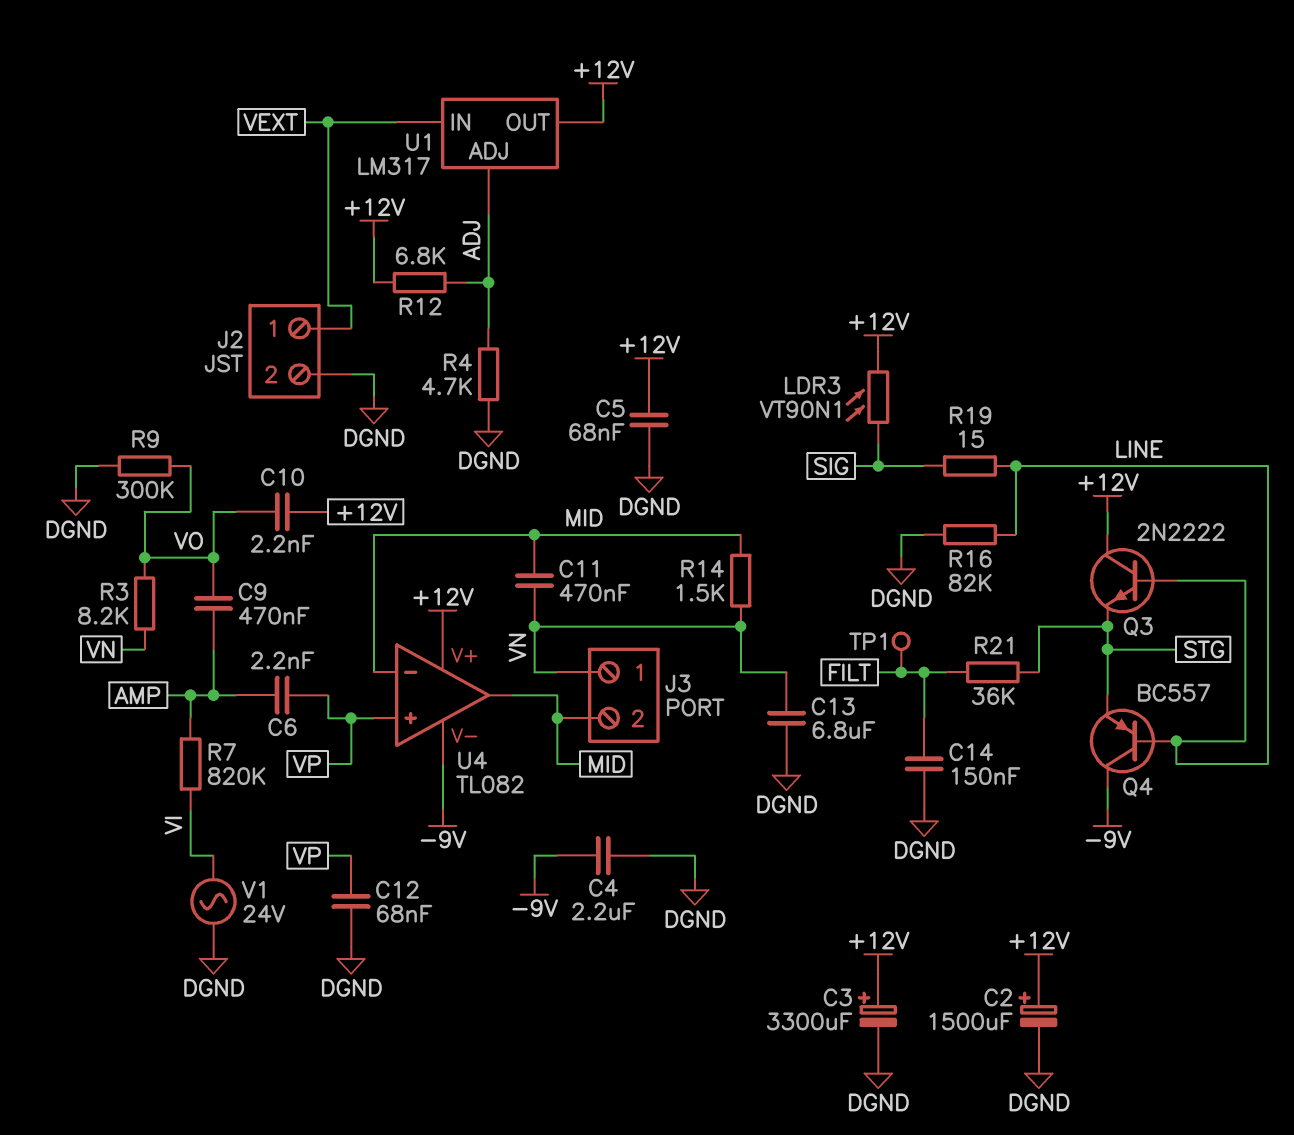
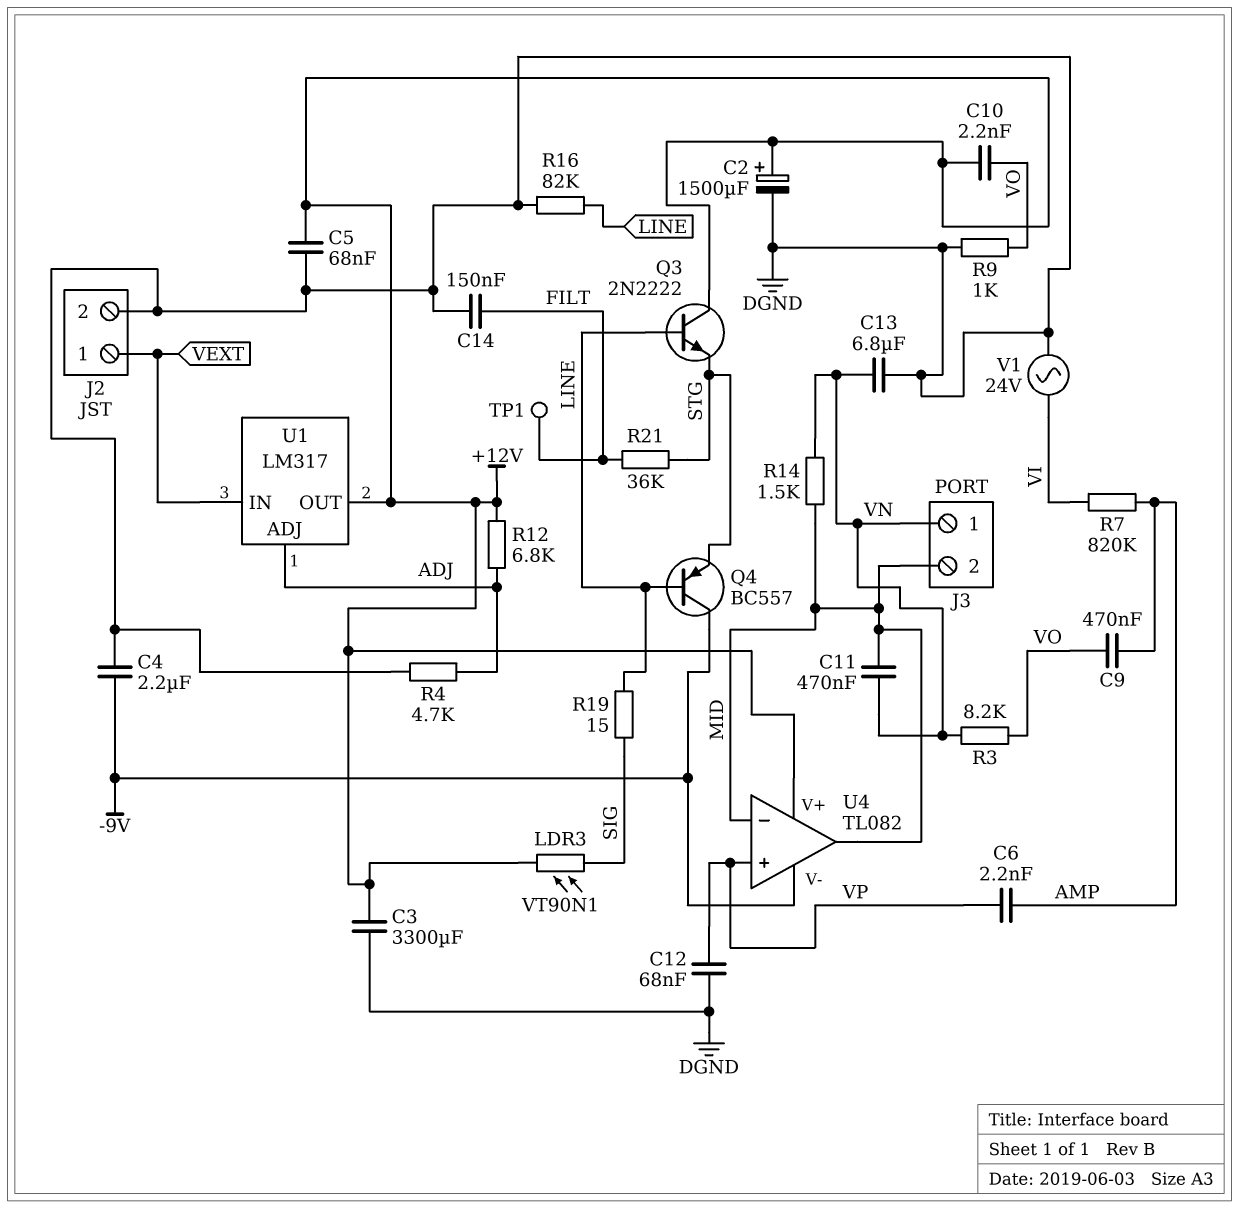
C3: 3300uF (plus +12V, minus DGND) -> 3300uF (+12V, DGND)
R9: 300k (DGND, VO) -> 1k (DGND, VO)

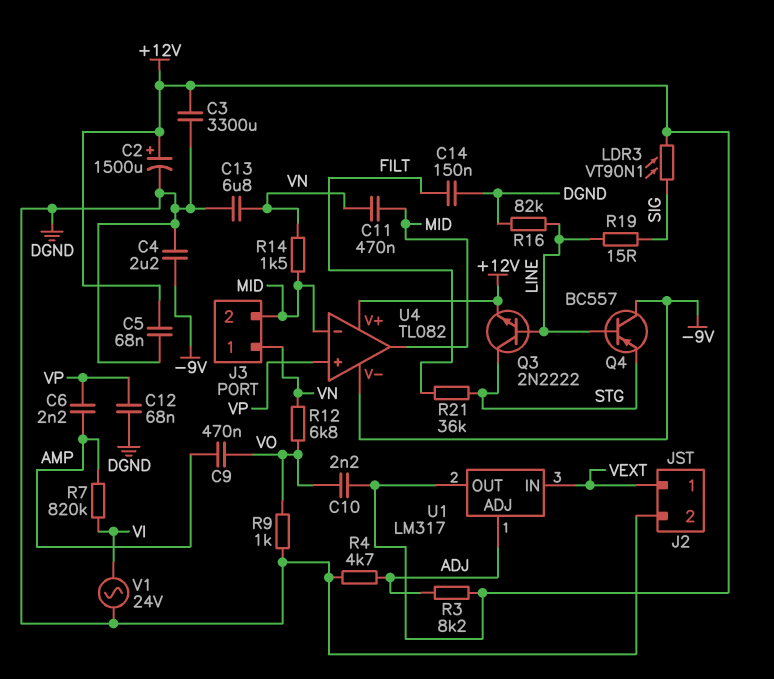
Q3: NPN 2N2222 (B LINE, C +12V, E STG) -> NPN 2N2222 (B LINE, C STG, E +12V)
R3: 8.2k (VN, VO) -> 8.2k (+12V, ADJ)
R12: 6.8k (+12V, ADJ) -> 6.8k (VN, VO)
TP1: test point (FILT) -> none

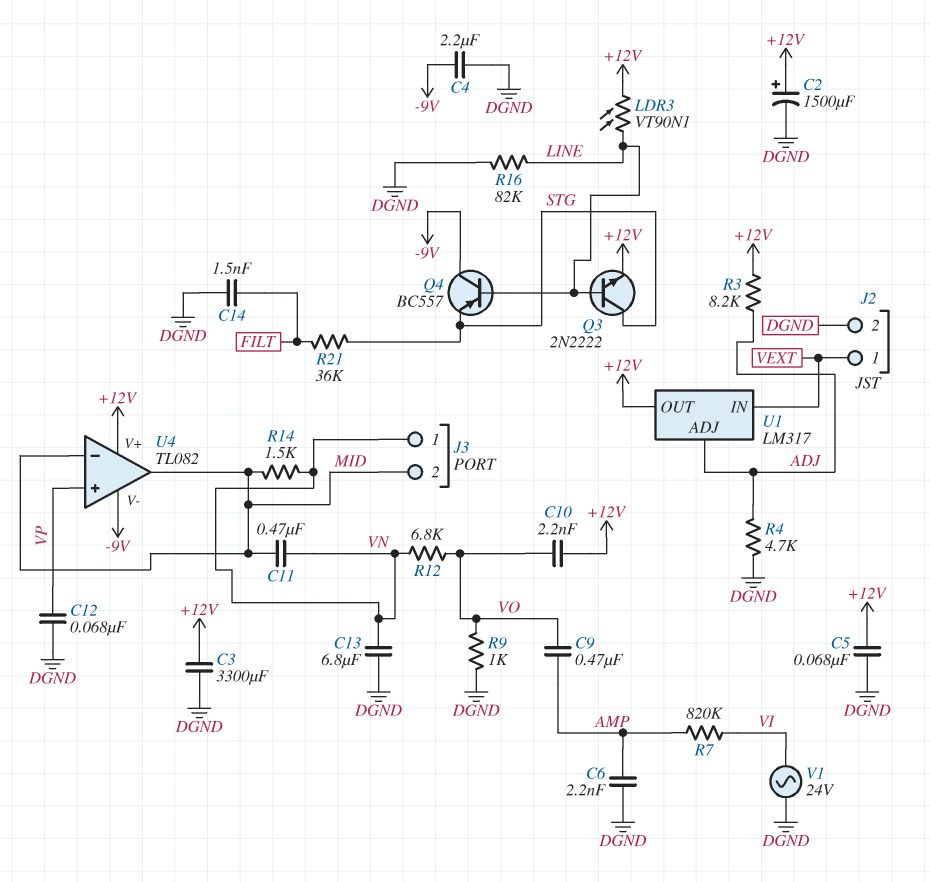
C6: 2.2nF (AMP, VP) -> 2.2nF (AMP, DGND)
C14: 150nF (DGND, FILT) -> 1.5nF (DGND, FILT)
LDR3: VT90N1 (+12V, SIG) -> VT90N1 (+12V, LINE)
R19: 15 (LINE, SIG) -> none

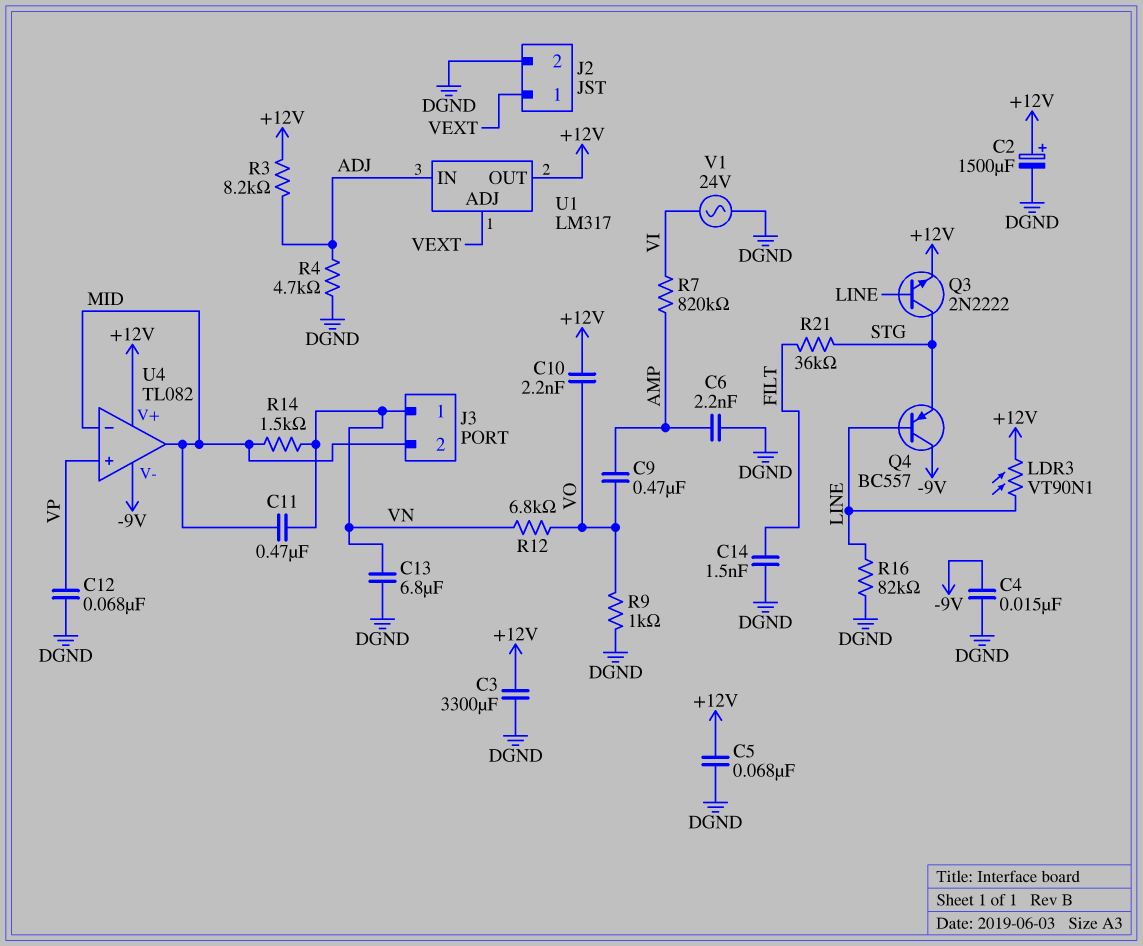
C4: 2.2uF (-9V, DGND) -> 15nF (-9V, DGND)
U1 pin ADJ: ADJ -> VEXT
U1 pin IN: VEXT -> ADJ

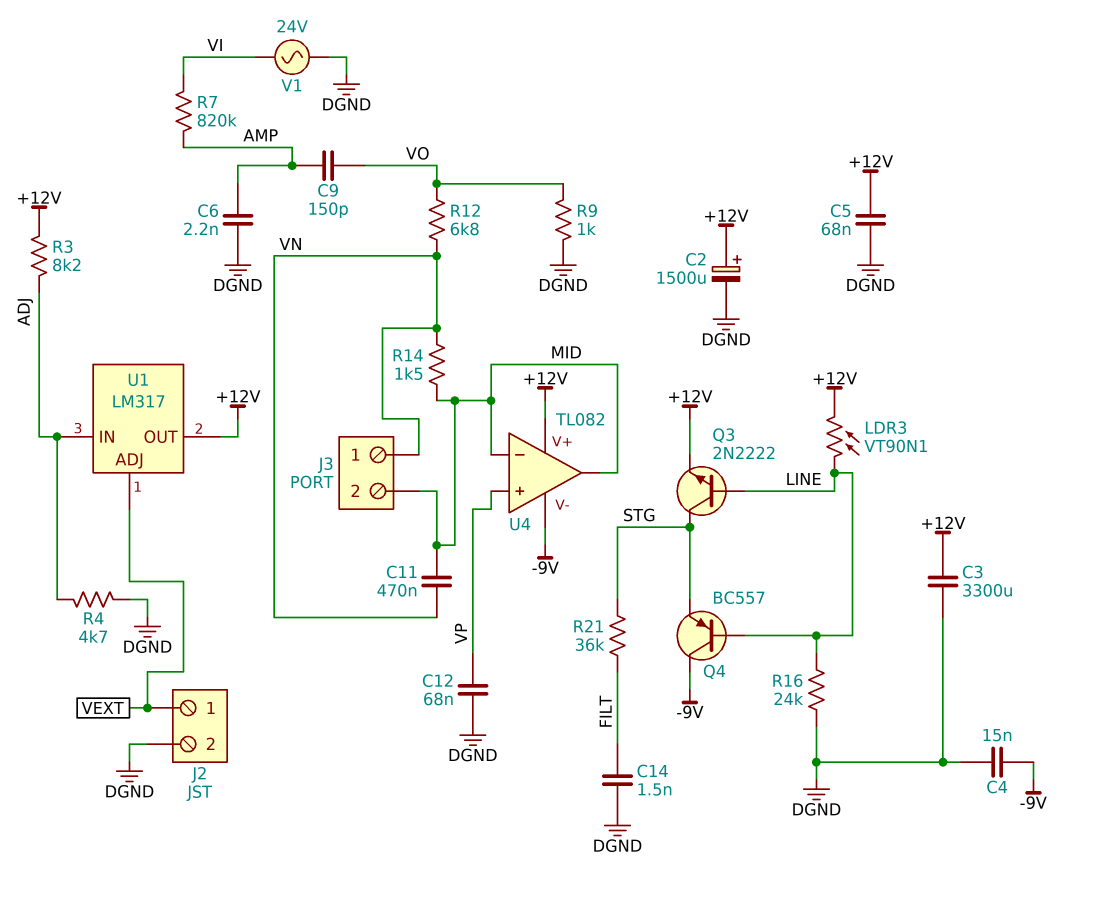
C9: 470nF (AMP, VO) -> 150pF (AMP, VO)
C10: 2.2nF (+12V, VO) -> none
C13: 6.8uF (DGND, VN) -> none
R16: 82k (DGND, LINE) -> 24k (DGND, LINE)

